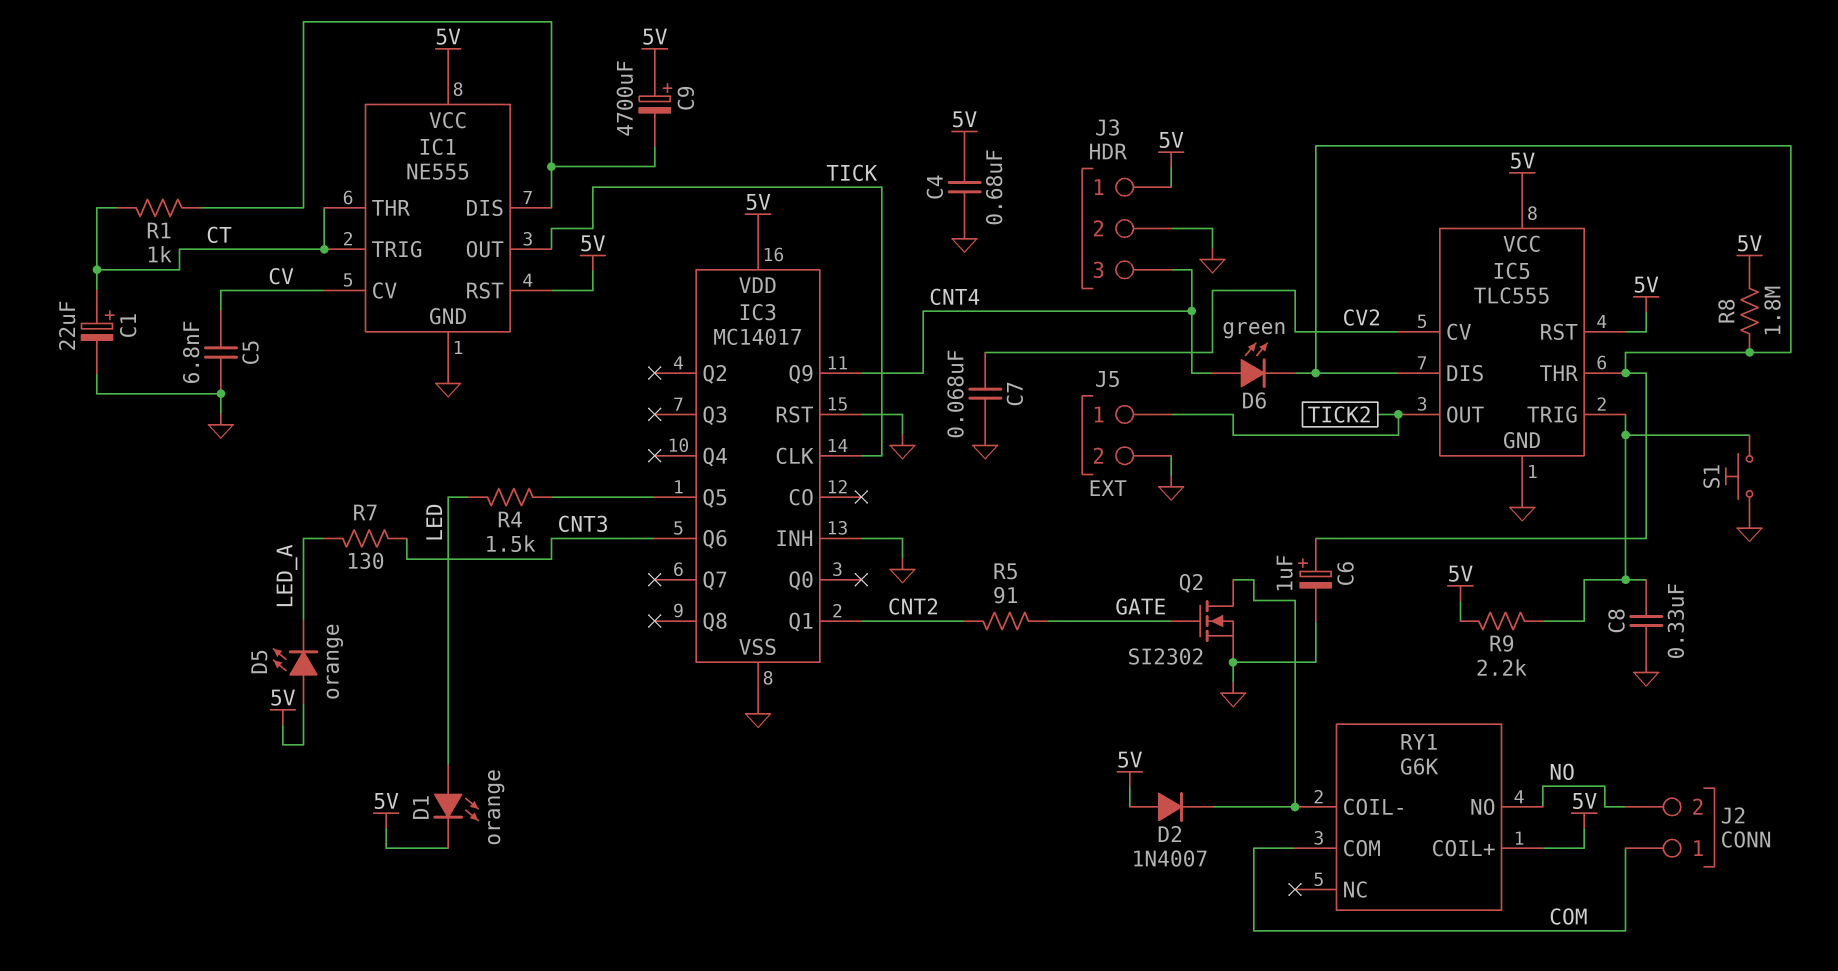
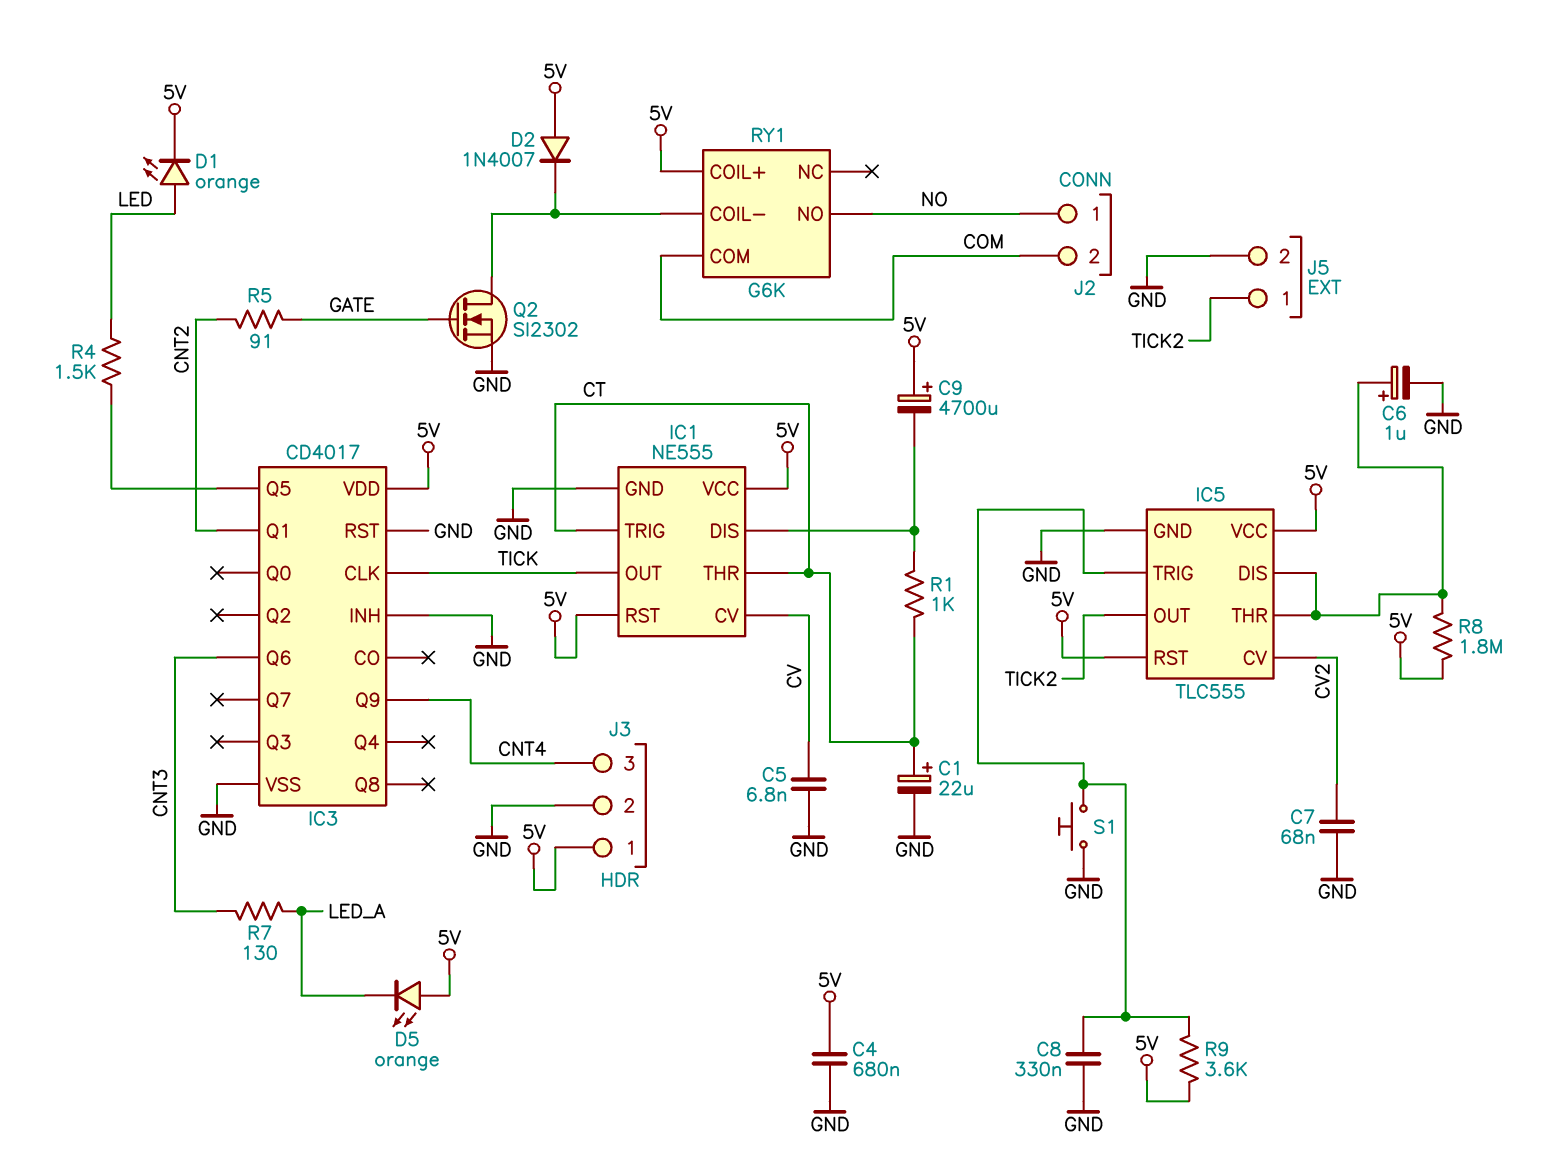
D6: LED green (A CNT4, K IC5/DIS) -> none
IC3: MC14017 -> CD4017
J2 pin 1: COM -> NO
J2 pin 2: NO -> COM
R9: 2.2k (5V, IC5/TRIG) -> 3.6k (5V, IC5/TRIG)

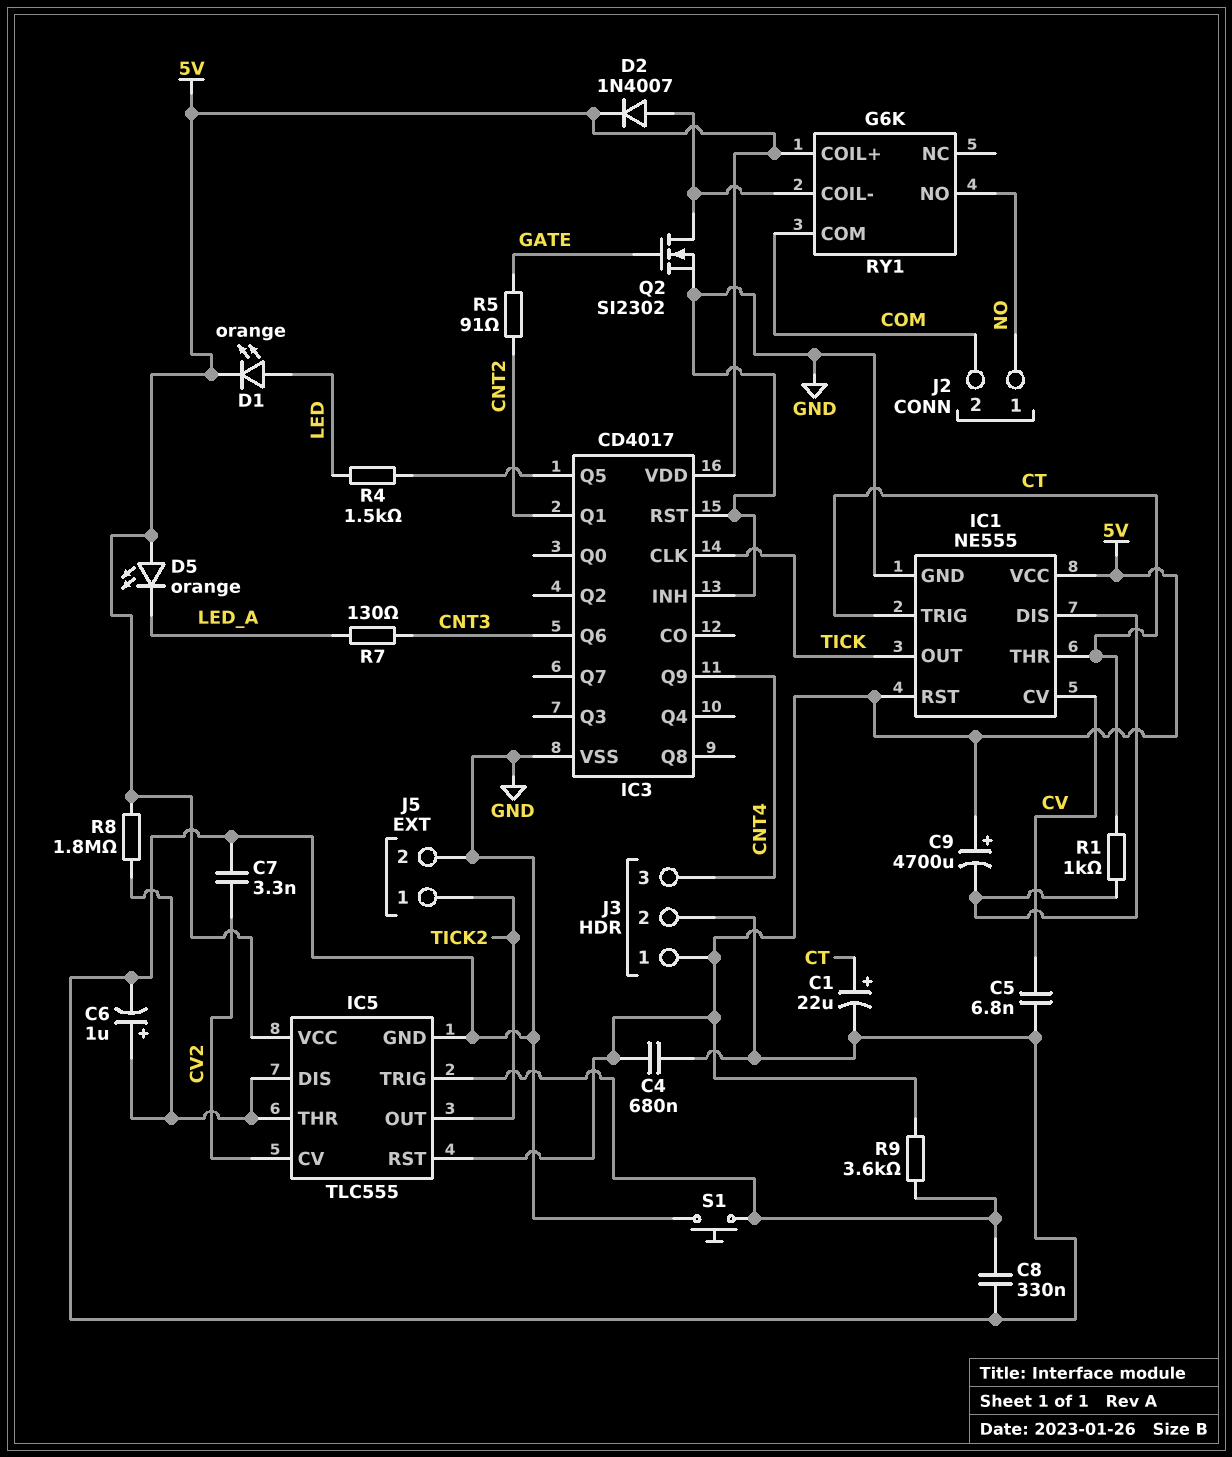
C7: 68nF (CV2, GND) -> 3.3nF (CV2, GND)
D2: diode 1N4007 (A 5V, K RY1/COIL-) -> diode 1N4007 (A RY1/COIL-, K 5V)

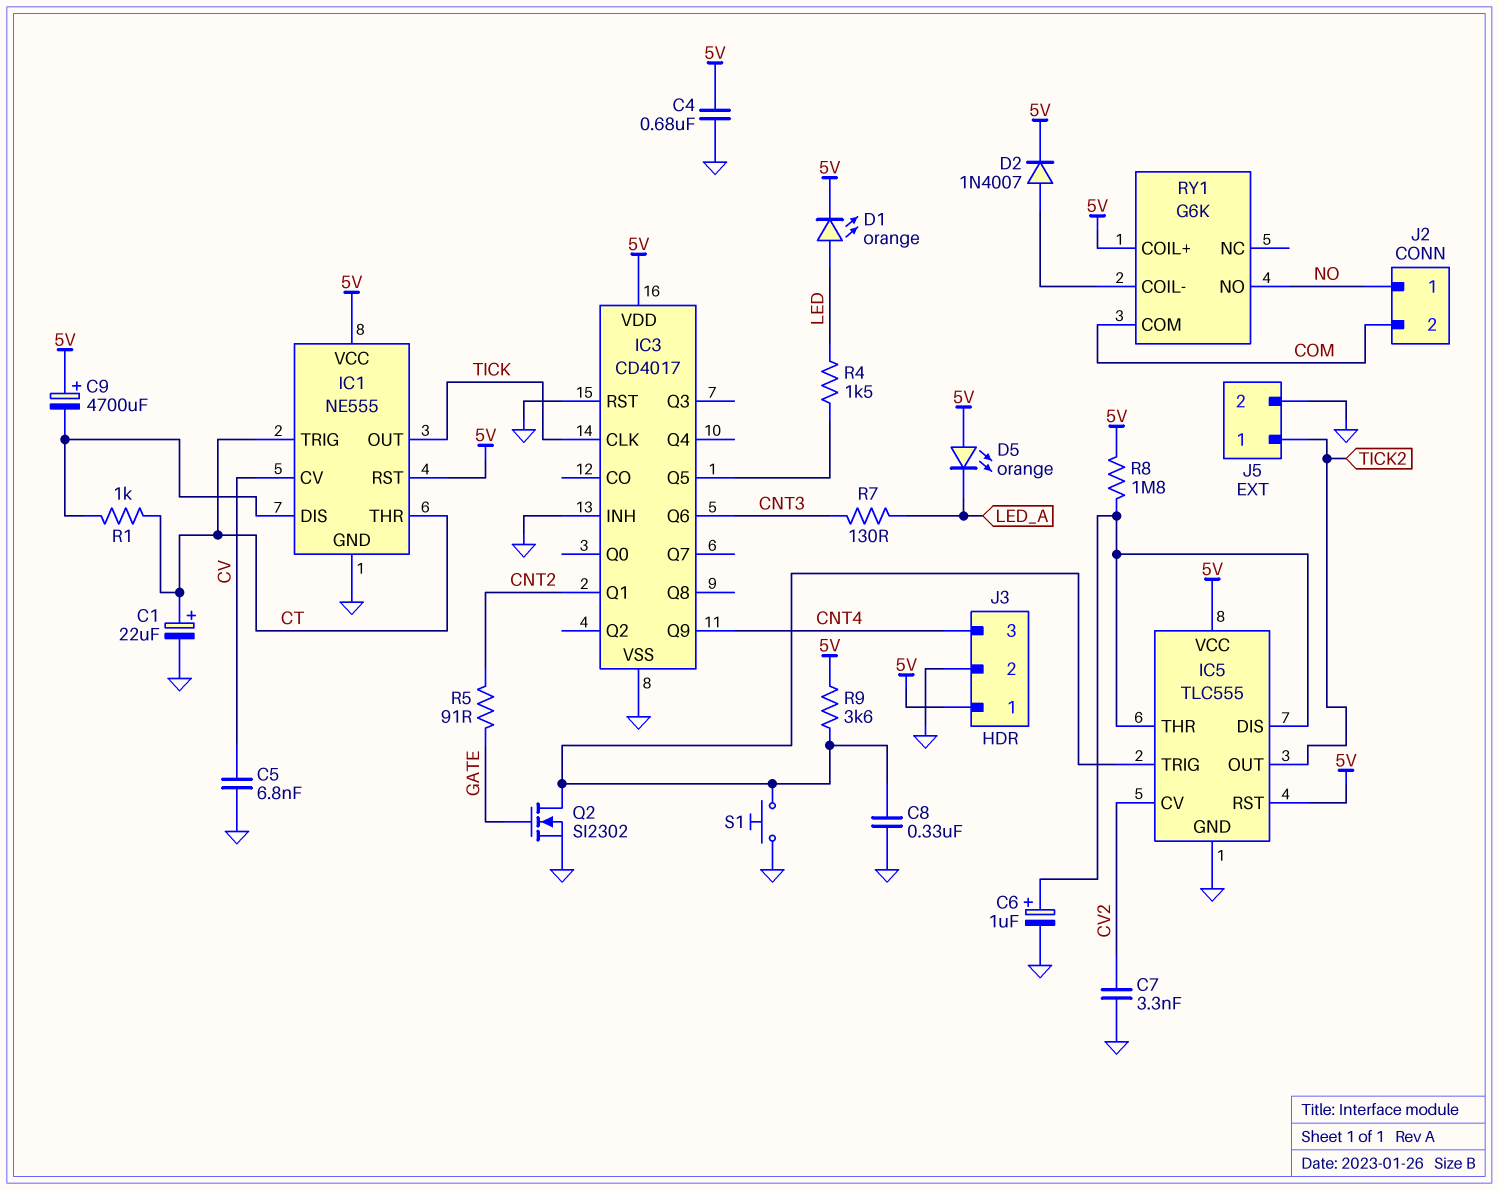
Q2: NMOS SI2302 (G GATE, D RY1/COIL-, S GND) -> NMOS SI2302 (G GATE, D IC5/TRIG, S GND)

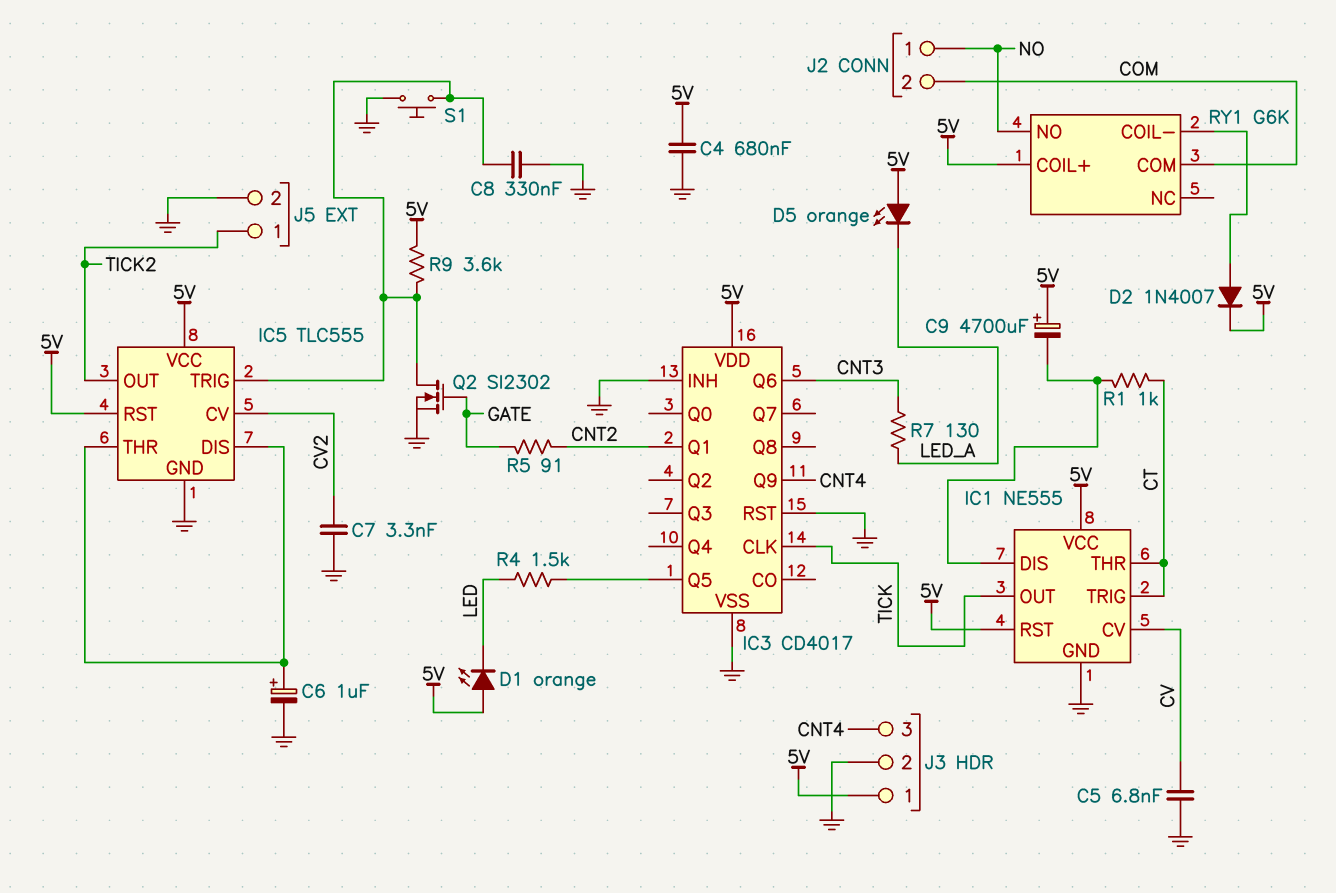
C1: 22uF (plus CT, minus GND) -> none
D1: LED orange (A LED, K 5V) -> LED orange (A 5V, K LED)
R8: 1.8M (5V, IC5/DIS) -> none

